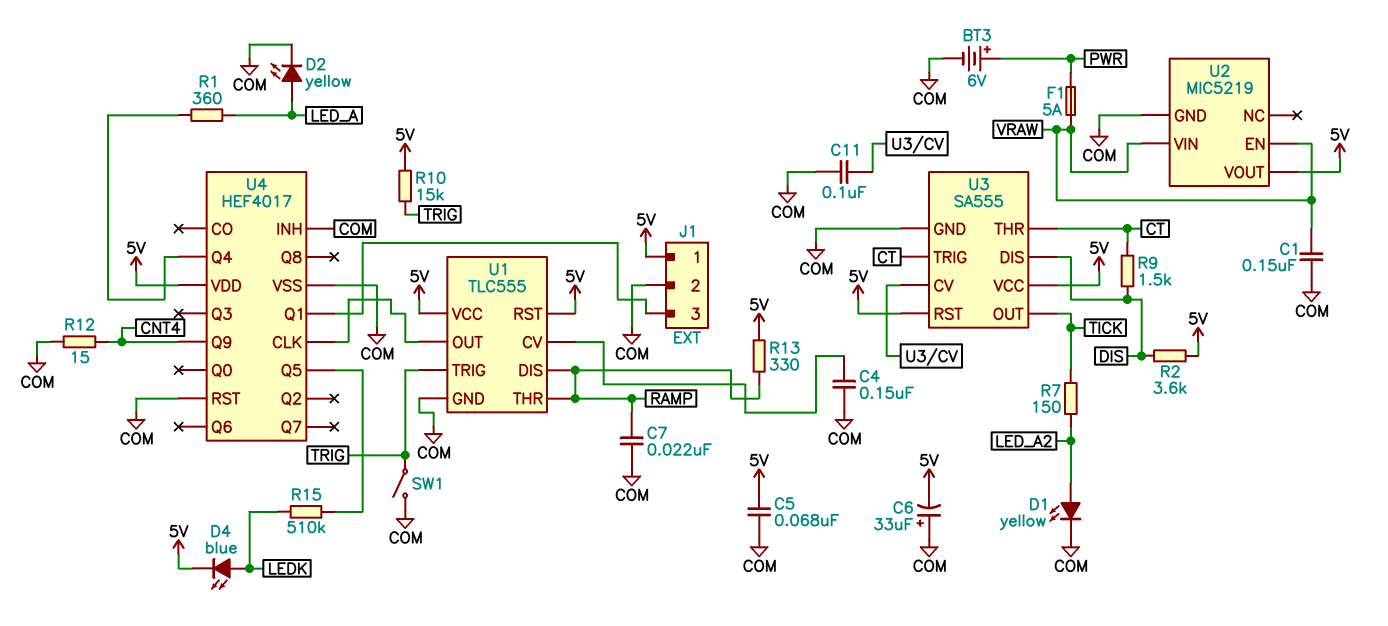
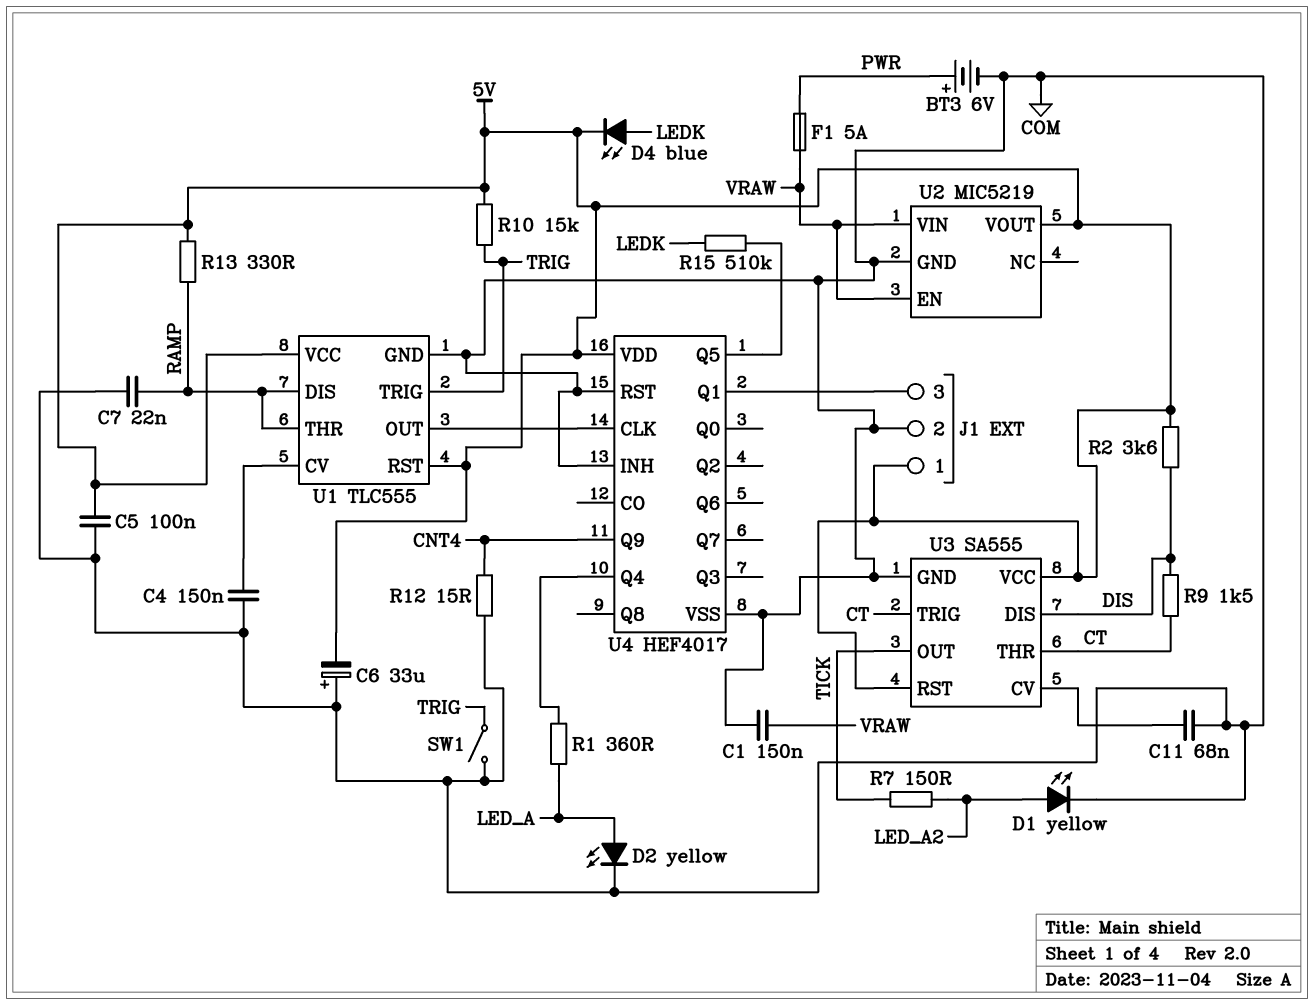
C5: 68nF (5V, COM) -> 100nF (5V, COM)
C11: 100nF (COM, U3/CV) -> 68nF (COM, U3/CV)

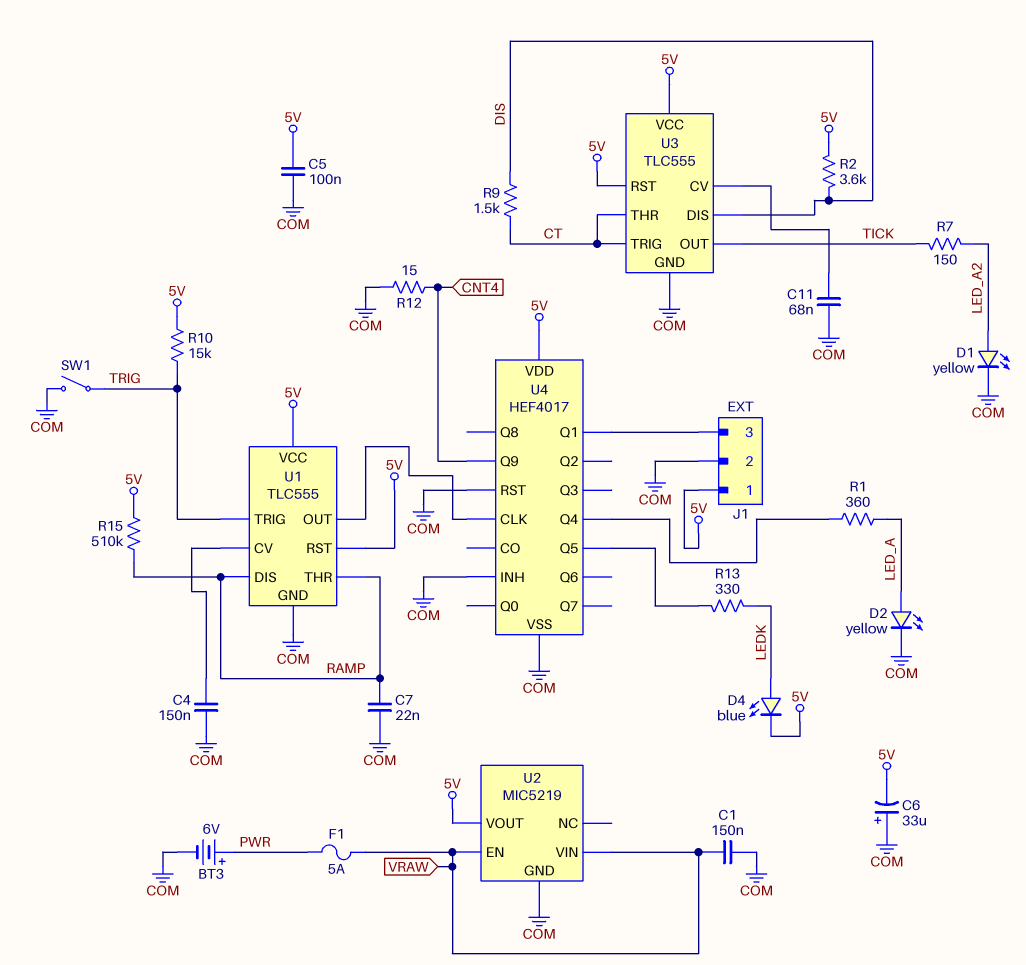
R13: 330 (5V, RAMP) -> 330 (LEDK, U4/Q5)
R15: 510k (LEDK, U4/Q5) -> 510k (5V, RAMP)
U3: SA555 -> TLC555

